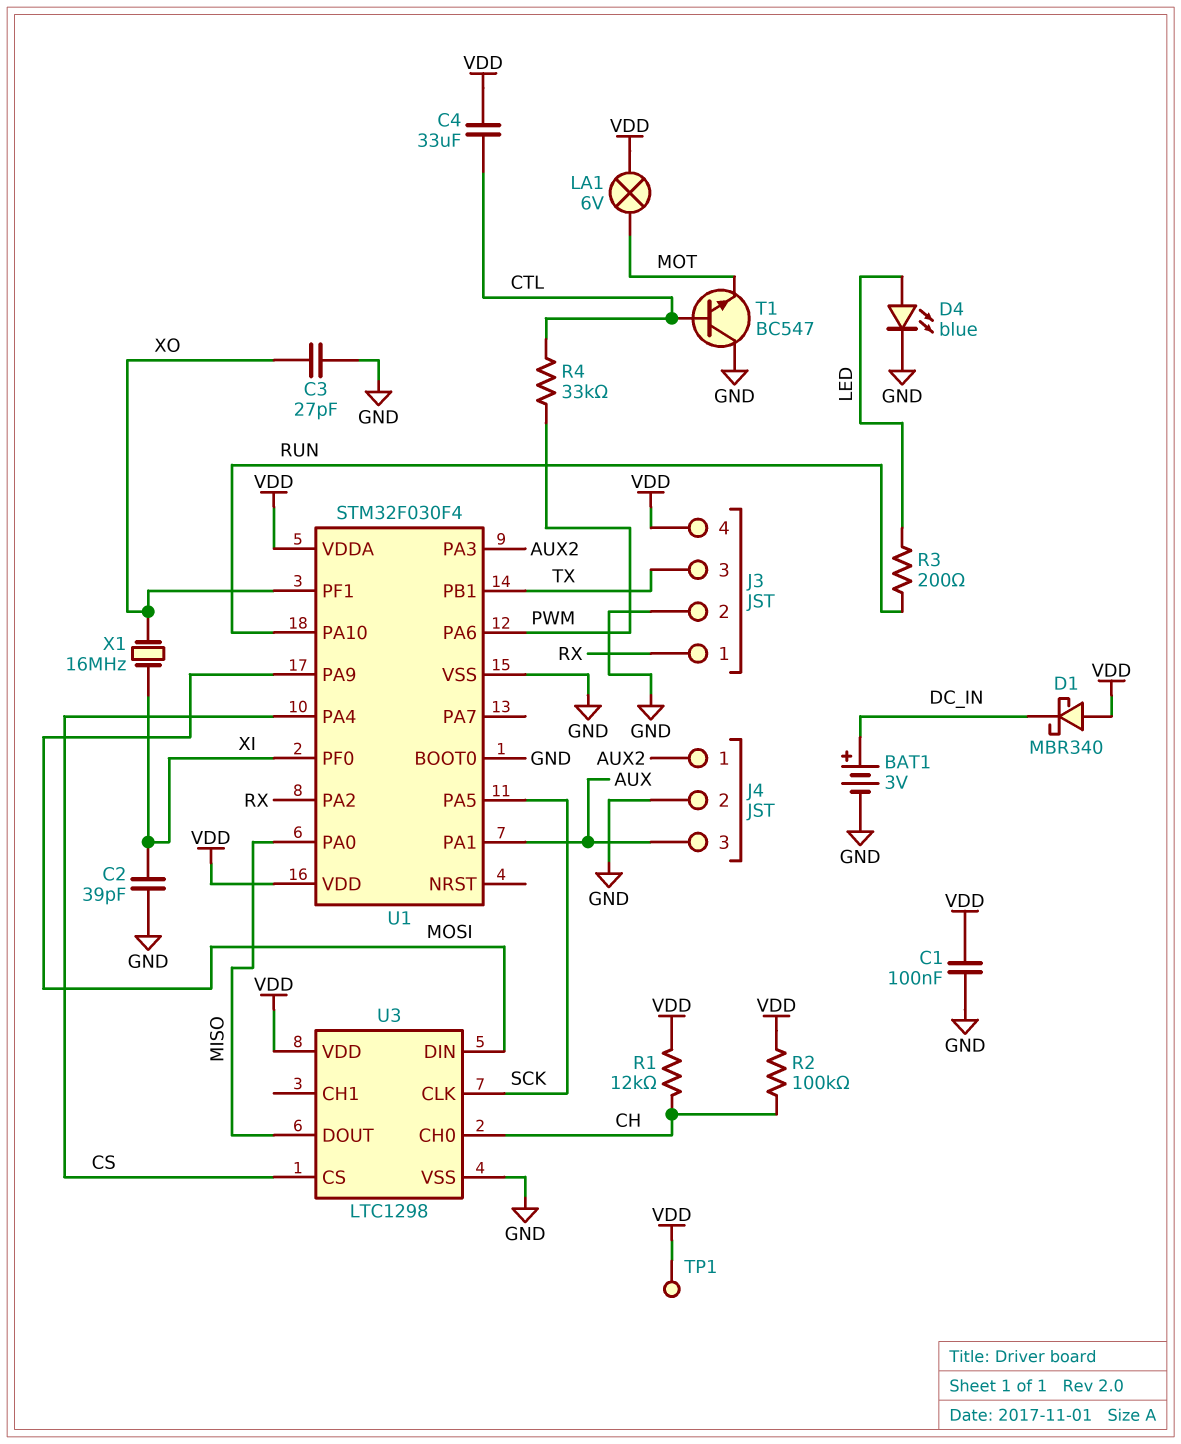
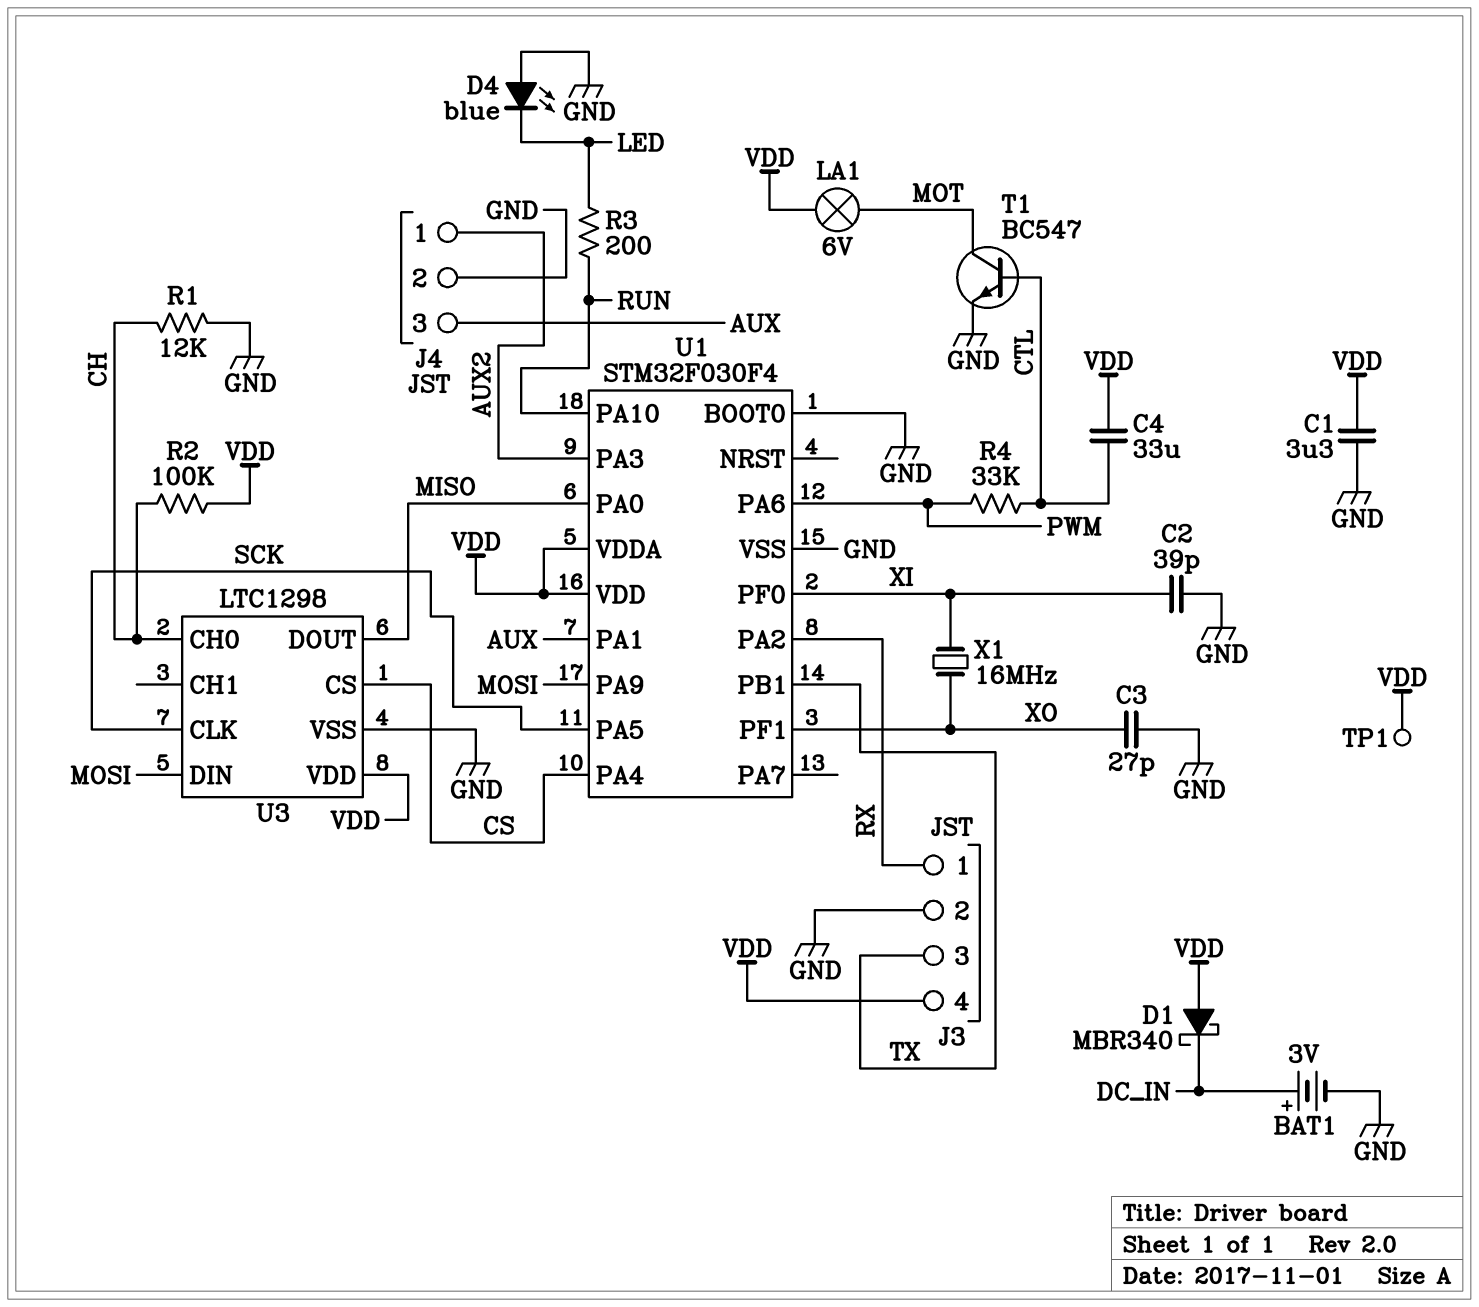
C1: 100nF (GND, VDD) -> 3.3uF (GND, VDD)
D4: LED blue (A LED, K GND) -> LED blue (A GND, K LED)
R1: 12k (CH, VDD) -> 12k (CH, GND)
T1: NPN BC547 (B CTL, C GND, E MOT) -> NPN BC547 (B CTL, C MOT, E GND)

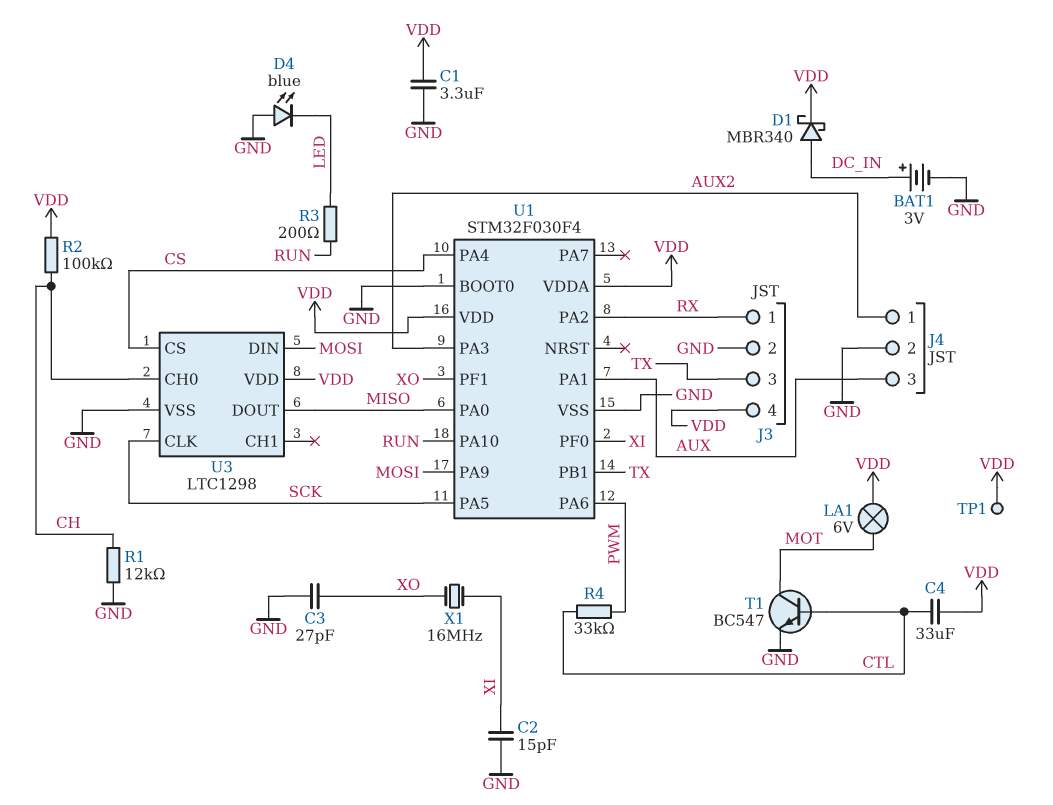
C2: 39pF (GND, XI) -> 15pF (GND, XI)
D1: schottky MBR340 (A VDD, K DC_IN) -> schottky MBR340 (A DC_IN, K VDD)

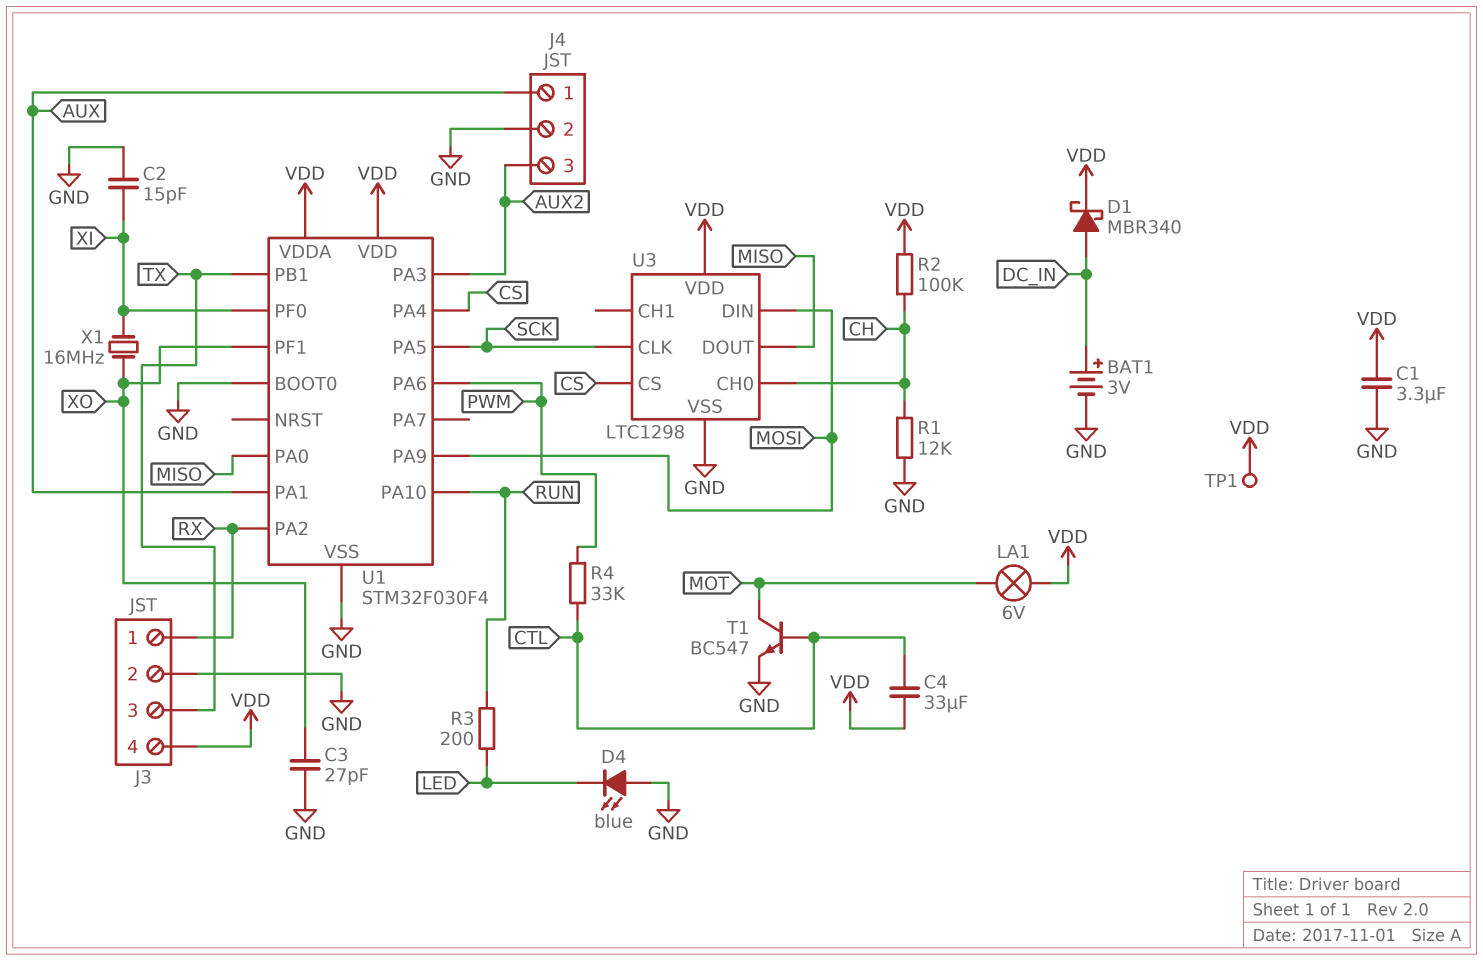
J4 pin 1: AUX2 -> AUX
J4 pin 3: AUX -> AUX2

